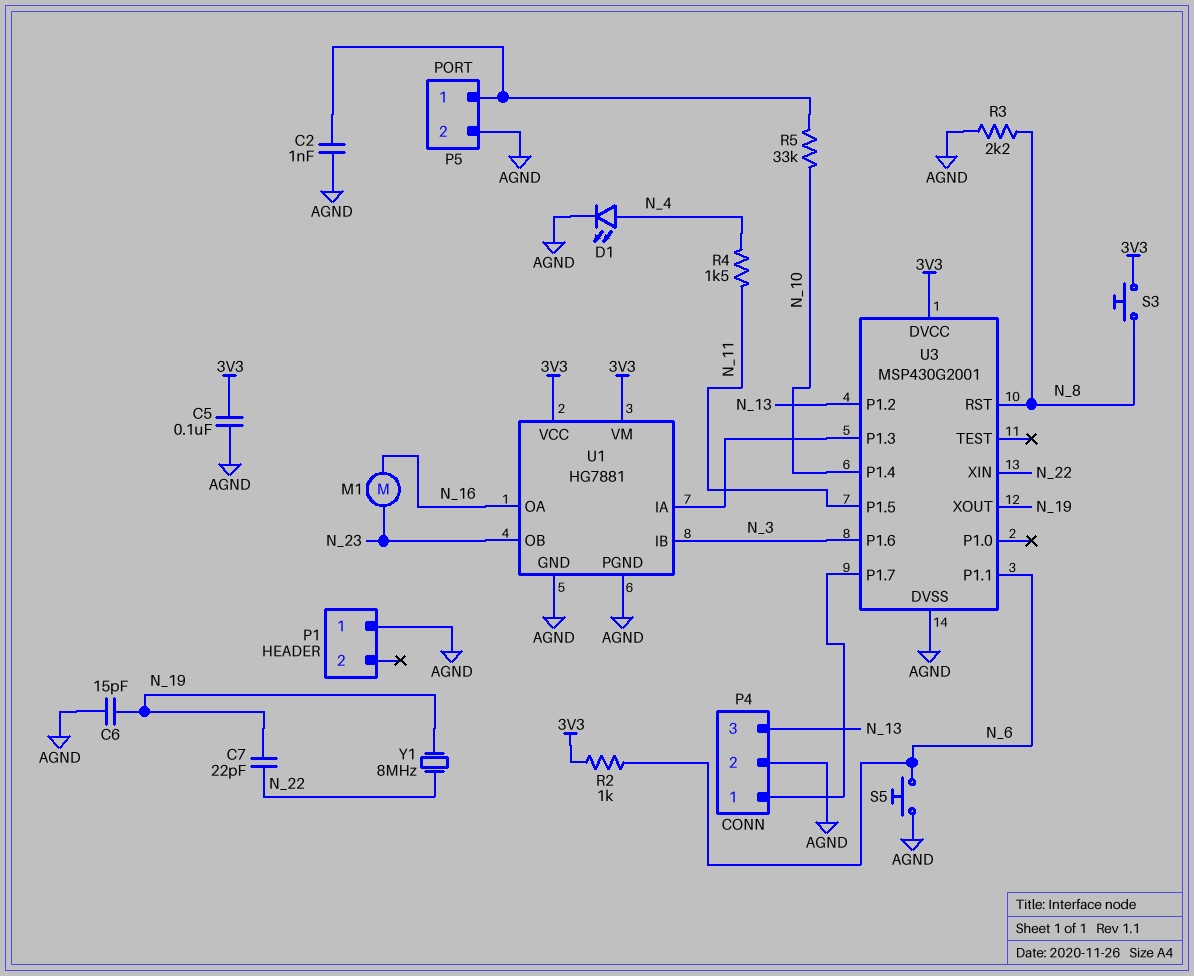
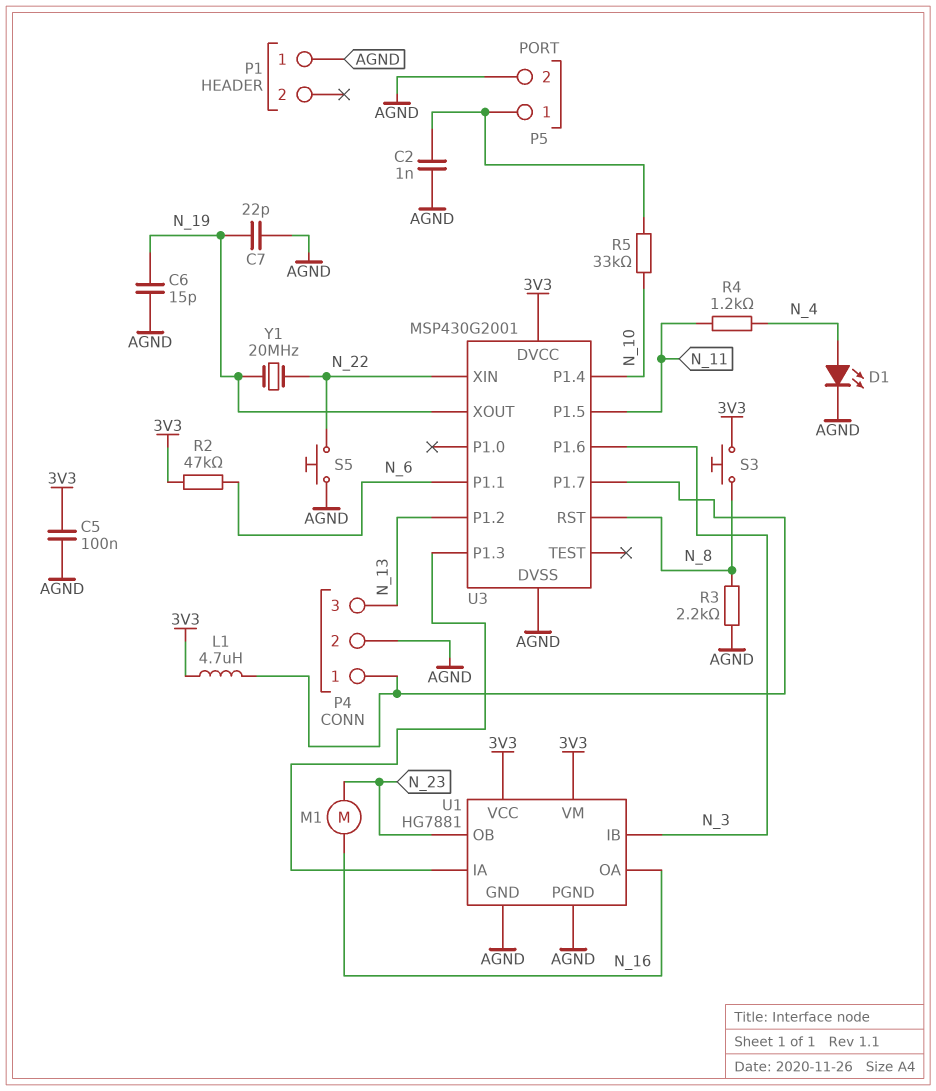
C7: 22pF (N_19, N_22) -> 22pF (AGND, N_19)
L1: none -> 4.7uH (3V3, P4/1)
R2: 1k (3V3, N_6) -> 47k (3V3, N_6)
R4: 1.5k (N_4, N_11) -> 1.2k (N_4, N_11)
S5: button (AGND, N_6) -> button (AGND, N_22)
Y1: 8MHz (N_19, N_22) -> 20MHz (N_19, N_22)

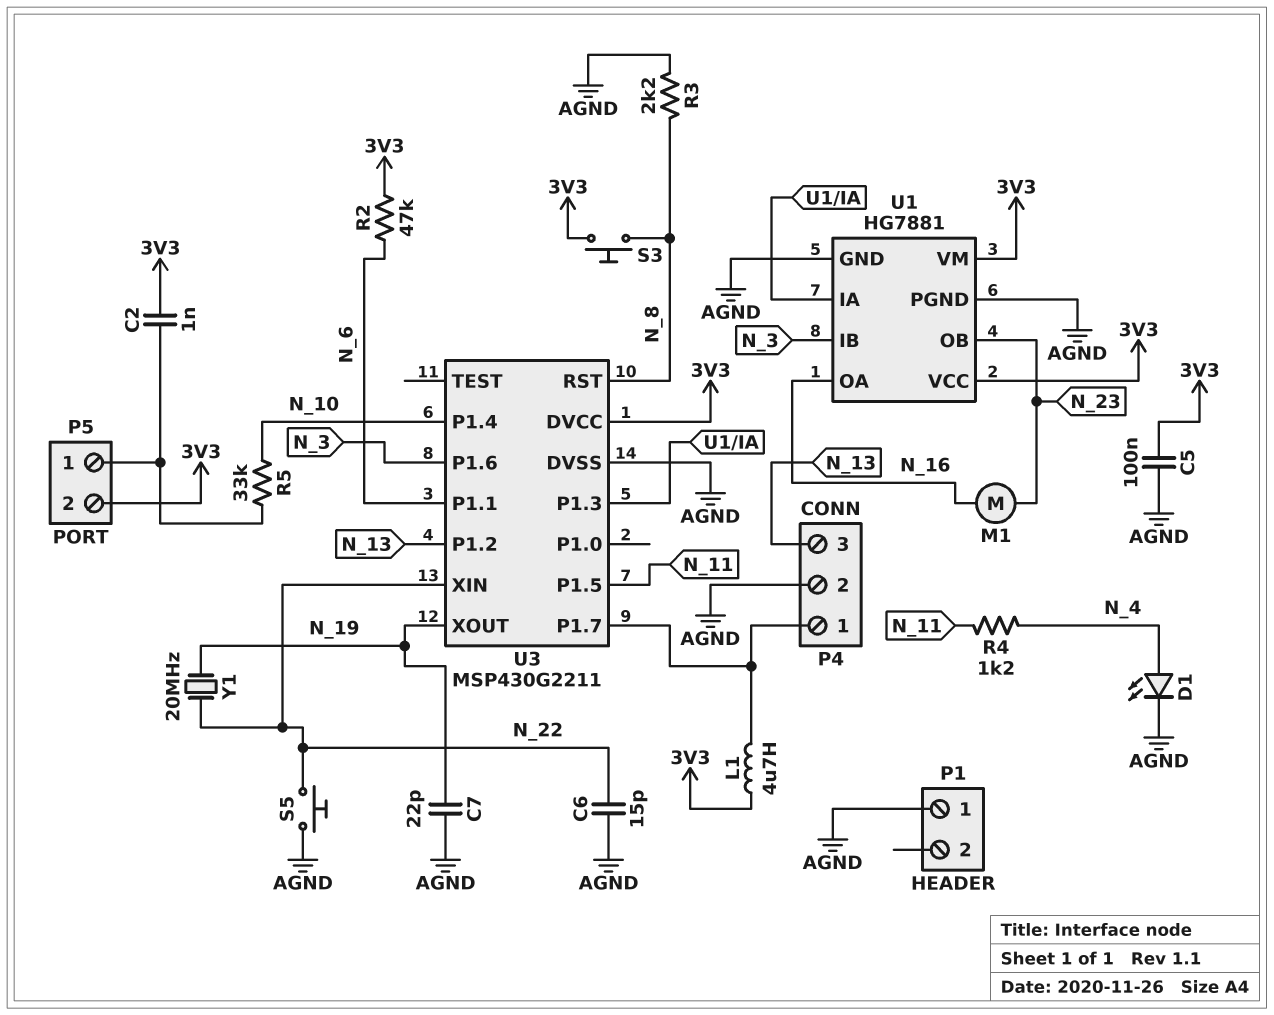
C2: 1nF (AGND, P5/1) -> 1nF (3V3, P5/1)
C6: 15pF (AGND, N_19) -> 15pF (AGND, N_22)
P5 pin 2: AGND -> 3V3
U3: MSP430G2001 -> MSP430G2211

